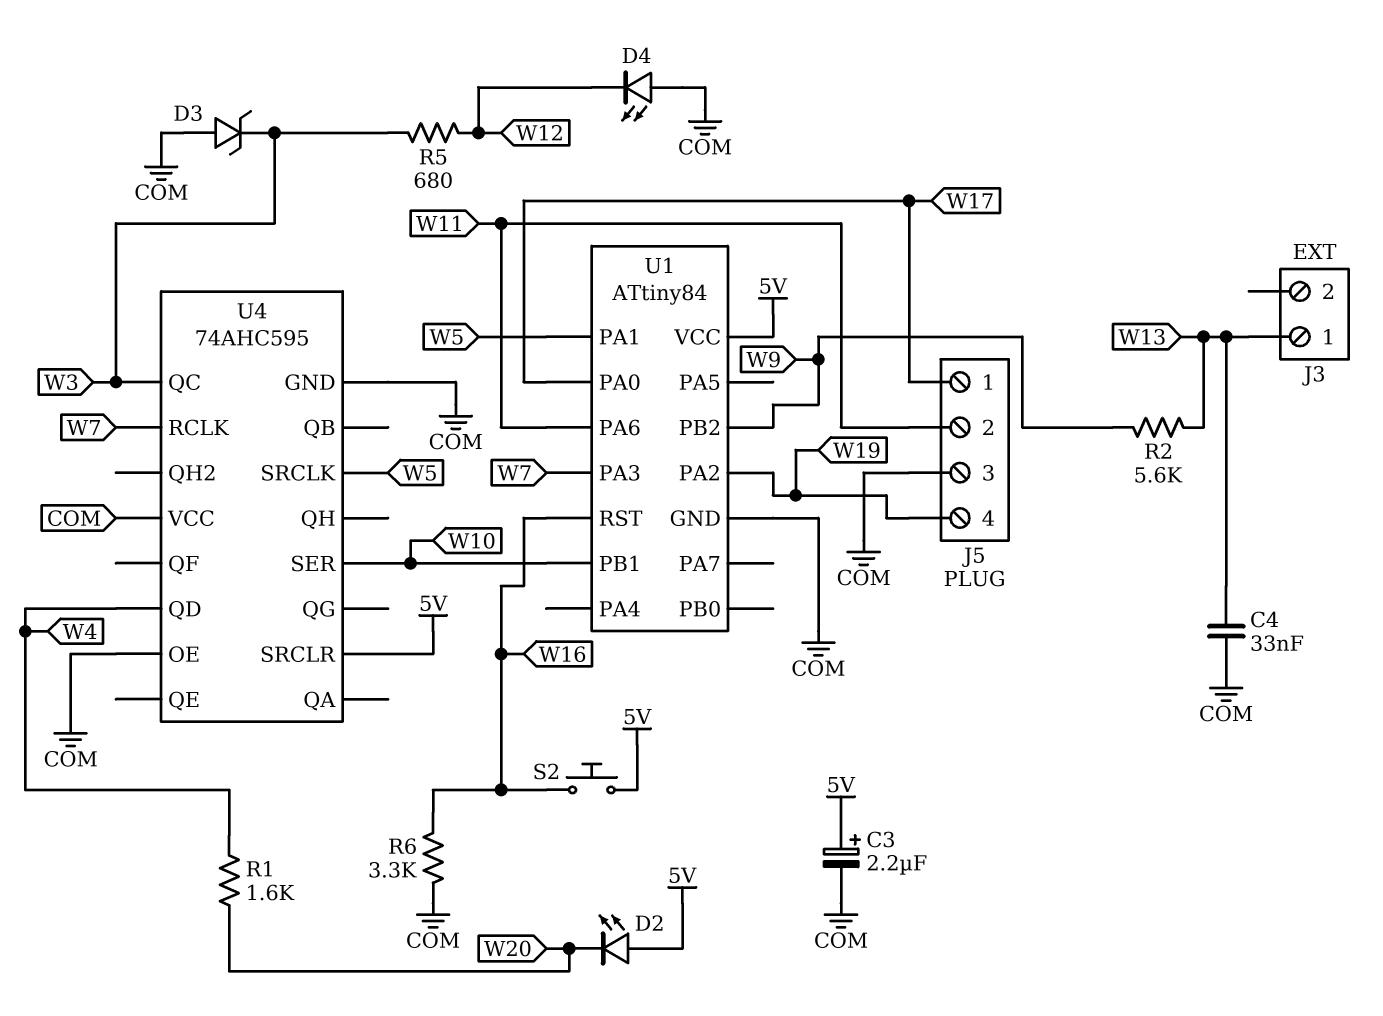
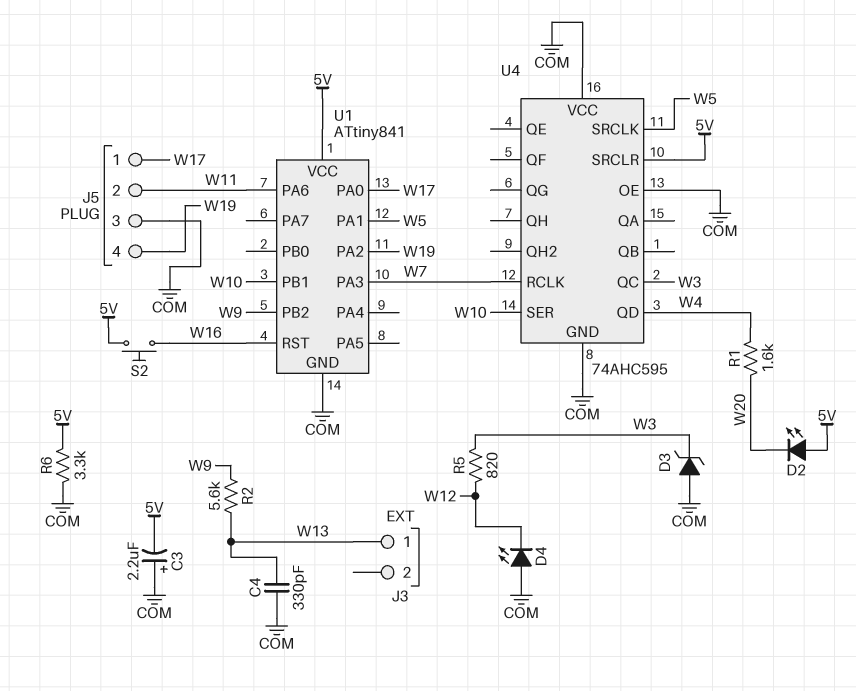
C3: 2.2uF (plus 5V, minus COM) -> 2.2uF (plus COM, minus 5V)
C4: 33nF (COM, W13) -> 330pF (COM, W13)
R5: 680 (W3, W12) -> 820 (W3, W12)
R6: 3.3k (COM, W16) -> 3.3k (5V, COM)
U1: ATtiny84 -> ATtiny841

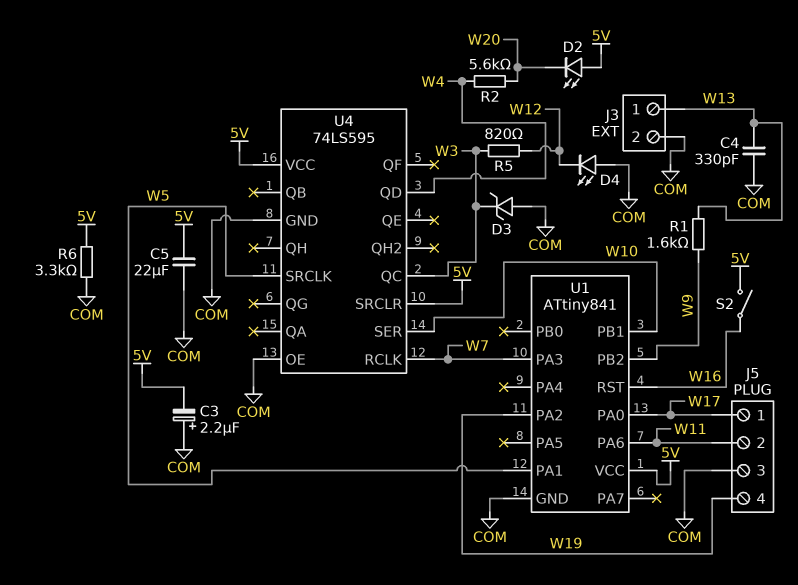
C5: none -> 22uF (5V, COM)
J3 pin 2: none -> COM
R1: 1.6k (W4, W20) -> 1.6k (W9, W13)
R2: 5.6k (W9, W13) -> 5.6k (W4, W20)
S2: button (5V, W16) -> switch (5V, W16)
U4: 74AHC595 -> 74LS595
U4 pin VCC: COM -> 5V

